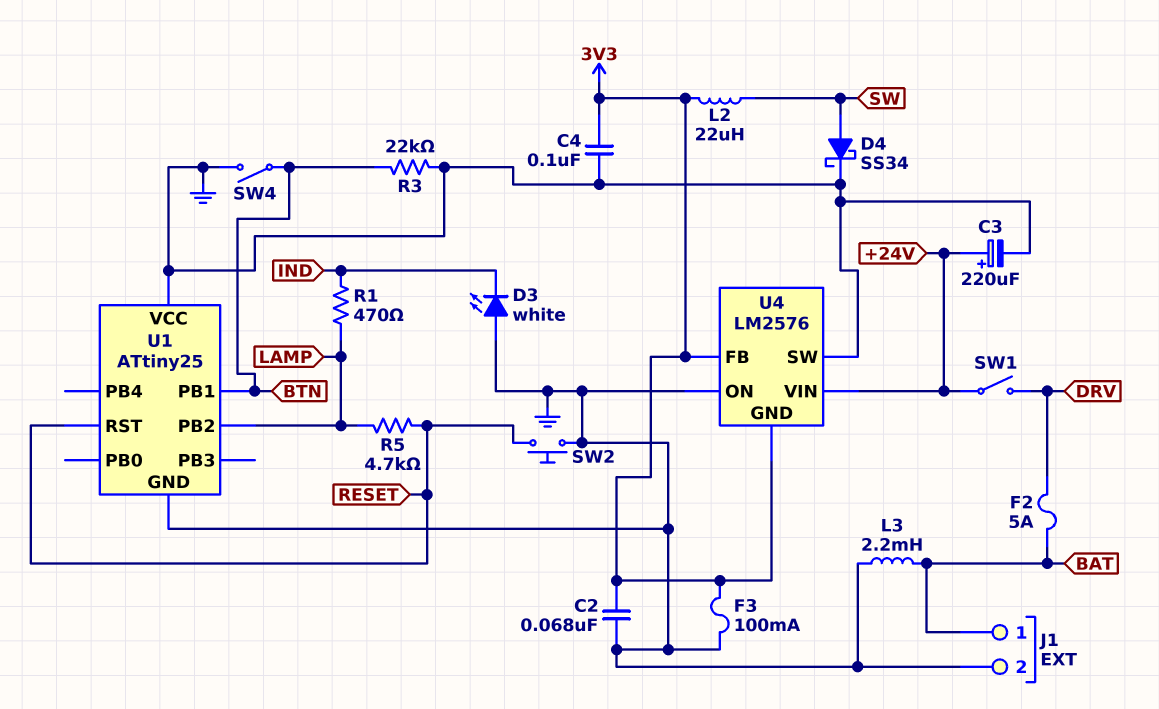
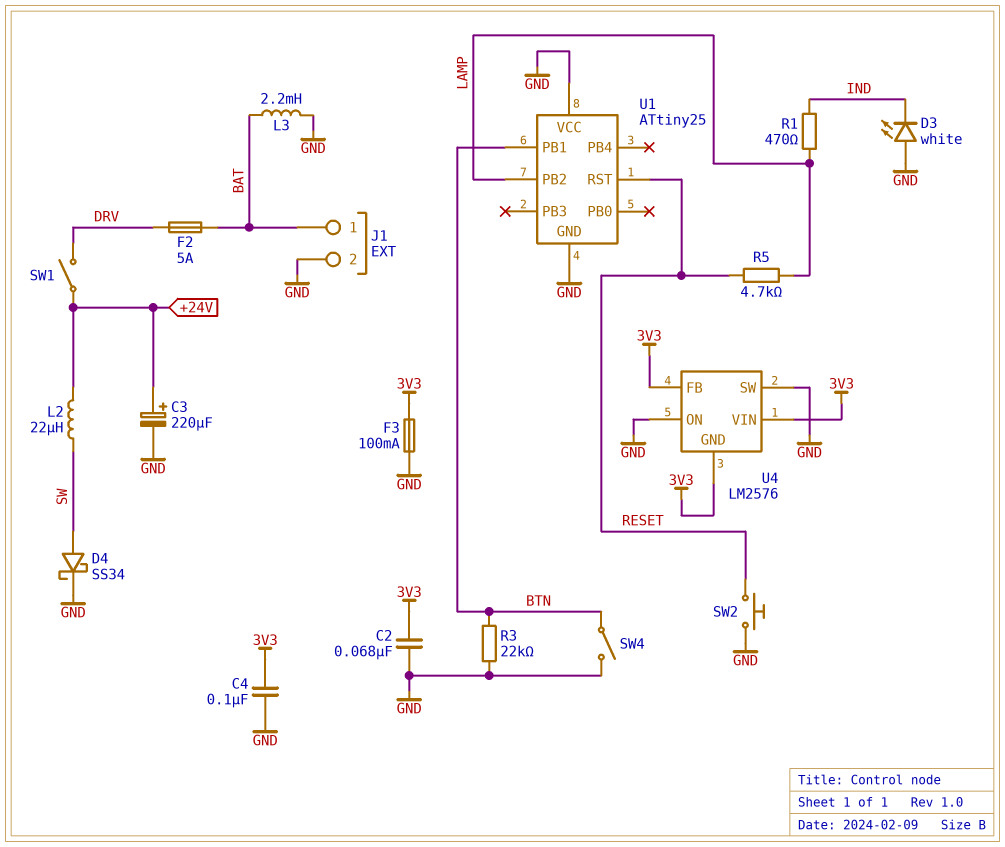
L2: 22uH (3V3, SW) -> 22uH (+24V, SW)
U4 pin VIN: +24V -> 3V3

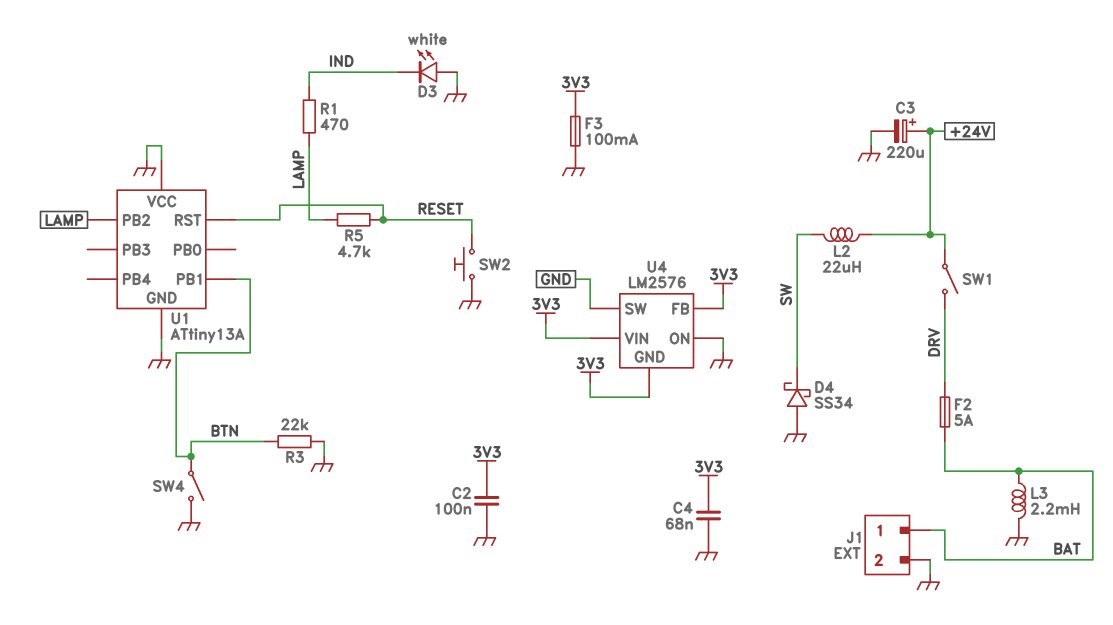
C2: 68nF (3V3, GND) -> 100nF (3V3, GND)
C4: 100nF (3V3, GND) -> 68nF (3V3, GND)
D4: schottky SS34 (A SW, K GND) -> schottky SS34 (A GND, K SW)
U1: ATtiny25 -> ATtiny13A

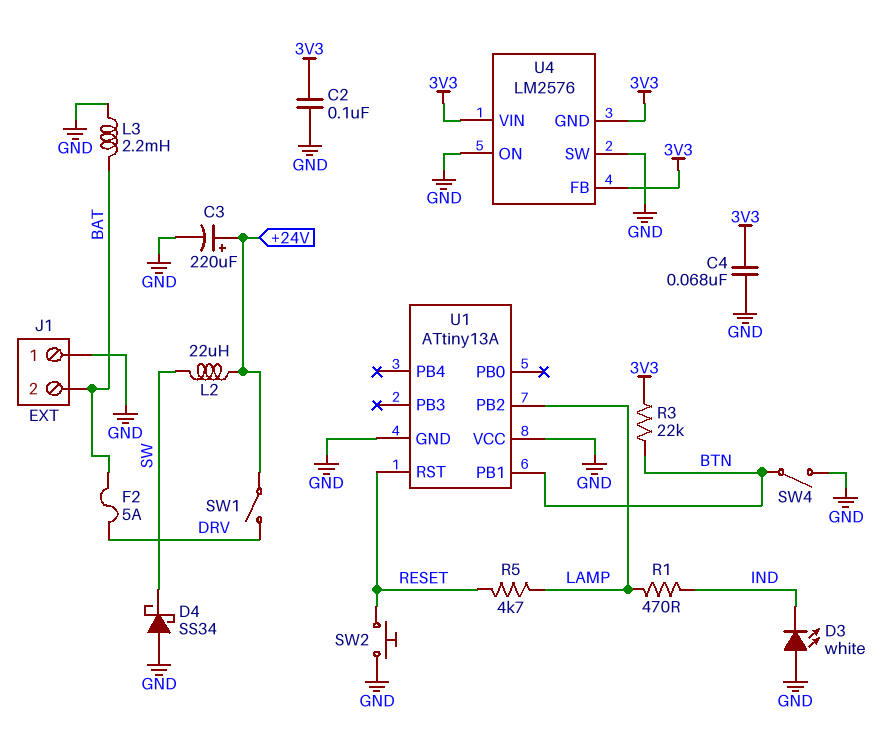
F3: 100mA (3V3, GND) -> none
J1 pin 1: BAT -> GND
J1 pin 2: GND -> BAT
R3: 22k (BTN, GND) -> 22k (3V3, BTN)

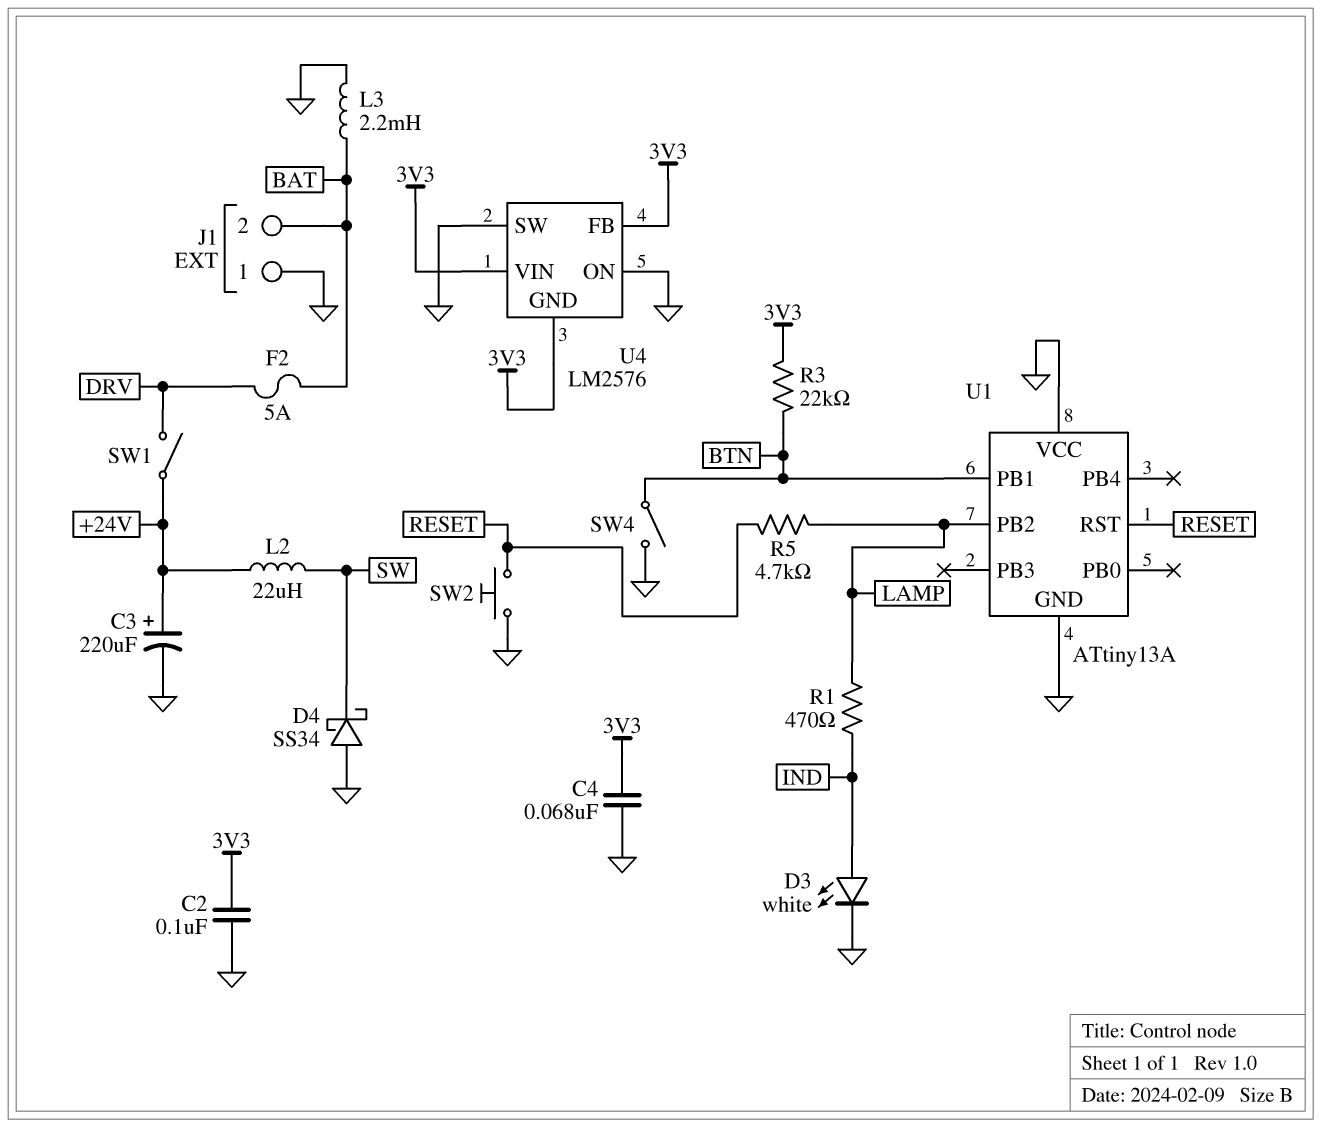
D3: LED white (A GND, K IND) -> LED white (A IND, K GND)

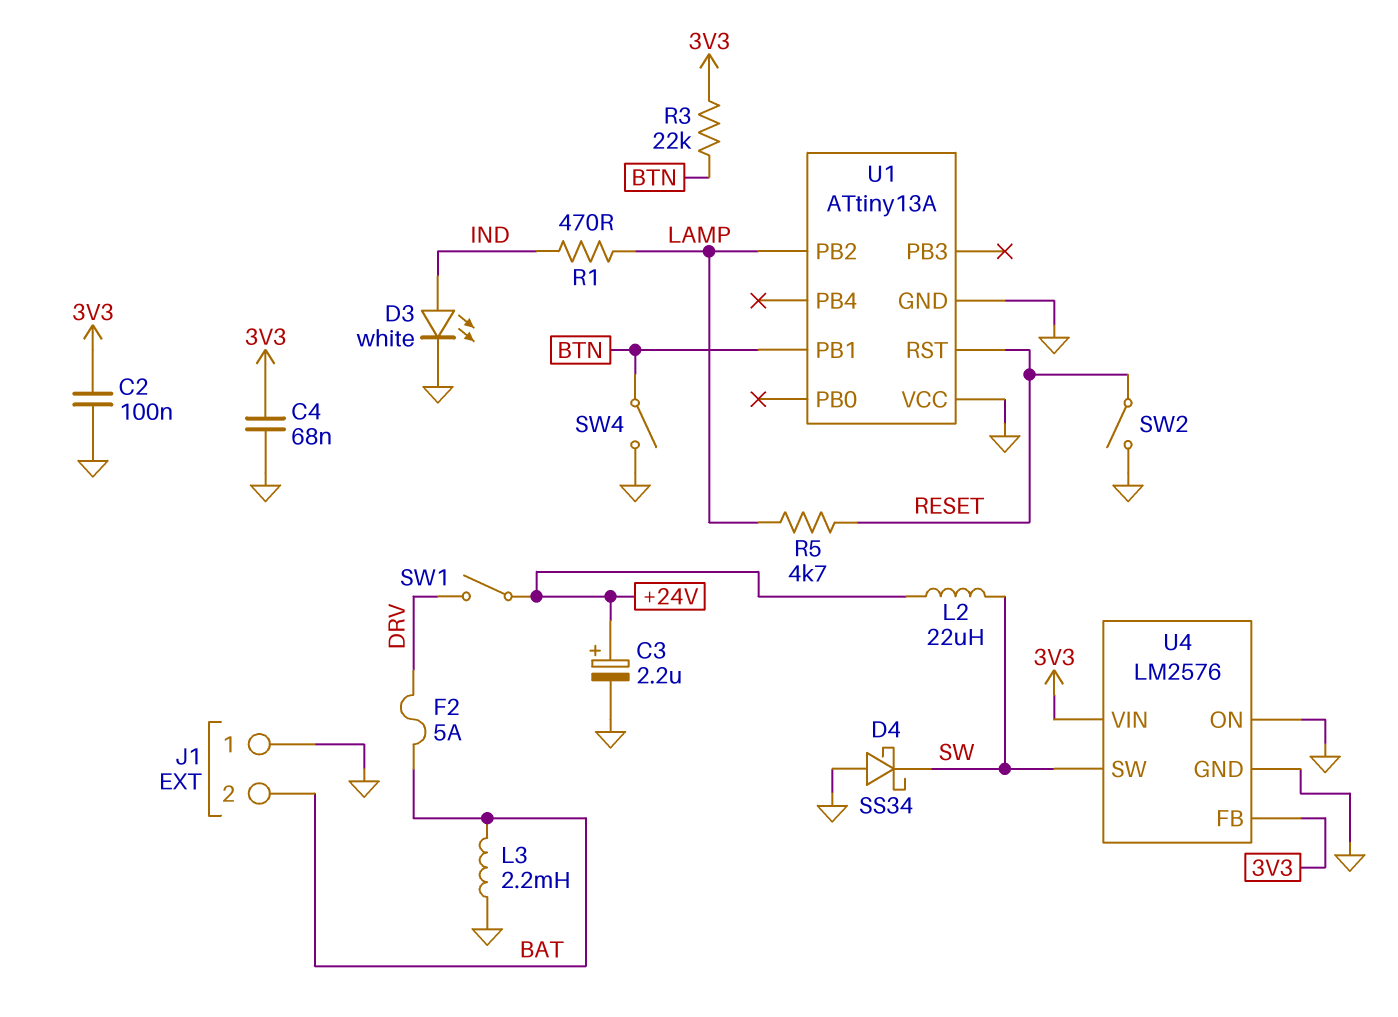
C3: 220uF (plus +24V, minus GND) -> 2.2uF (plus +24V, minus GND)
SW2: button (GND, RESET) -> switch (GND, RESET)
U4 pin GND: 3V3 -> GND
U4 pin SW: GND -> SW

